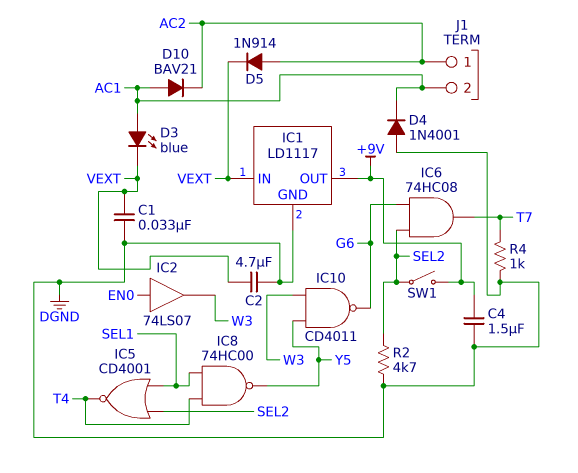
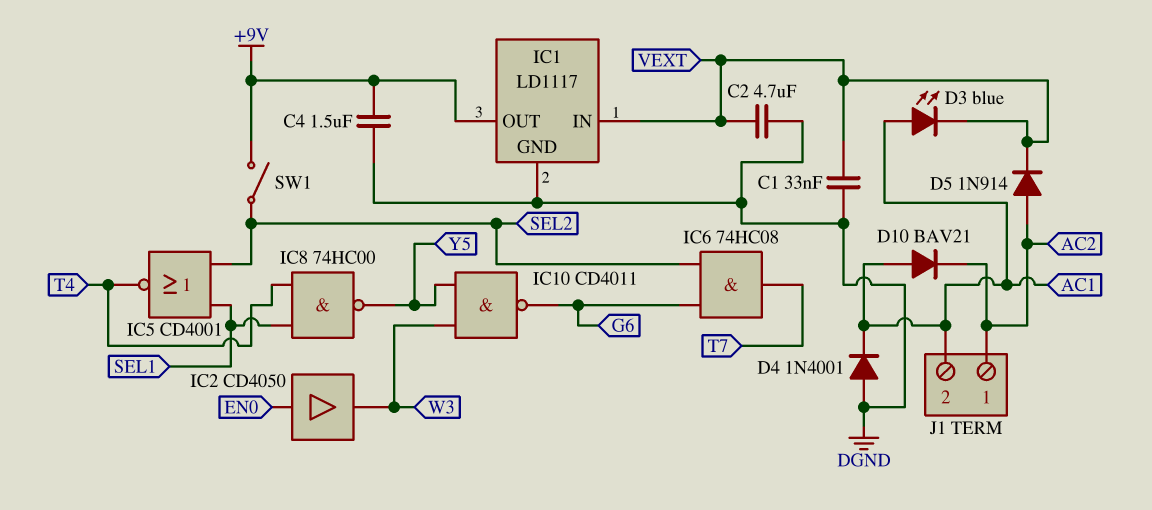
IC2: buffer 74LS07 (in EN0, out W3) -> buffer CD4050 (in EN0, out W3)
R2: 4.7k (DGND, SEL2) -> none
R4: 1k (DGND, T7) -> none

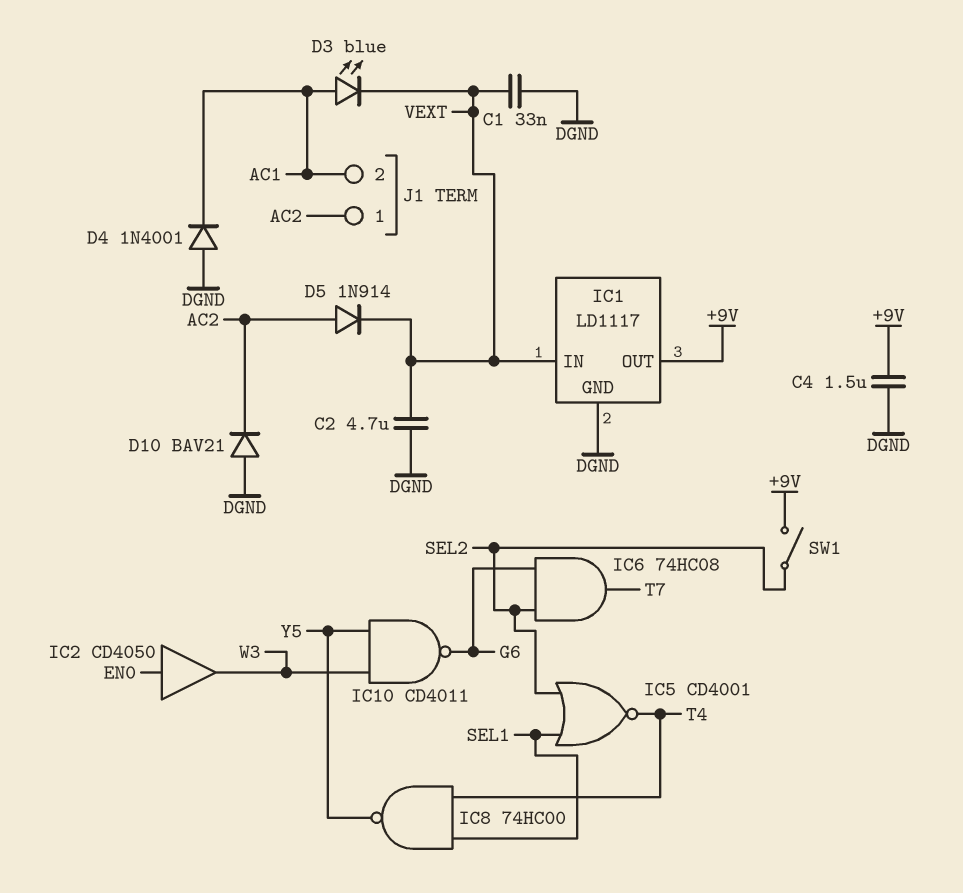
D10: diode BAV21 (A AC1, K AC2) -> diode BAV21 (A DGND, K AC2)

